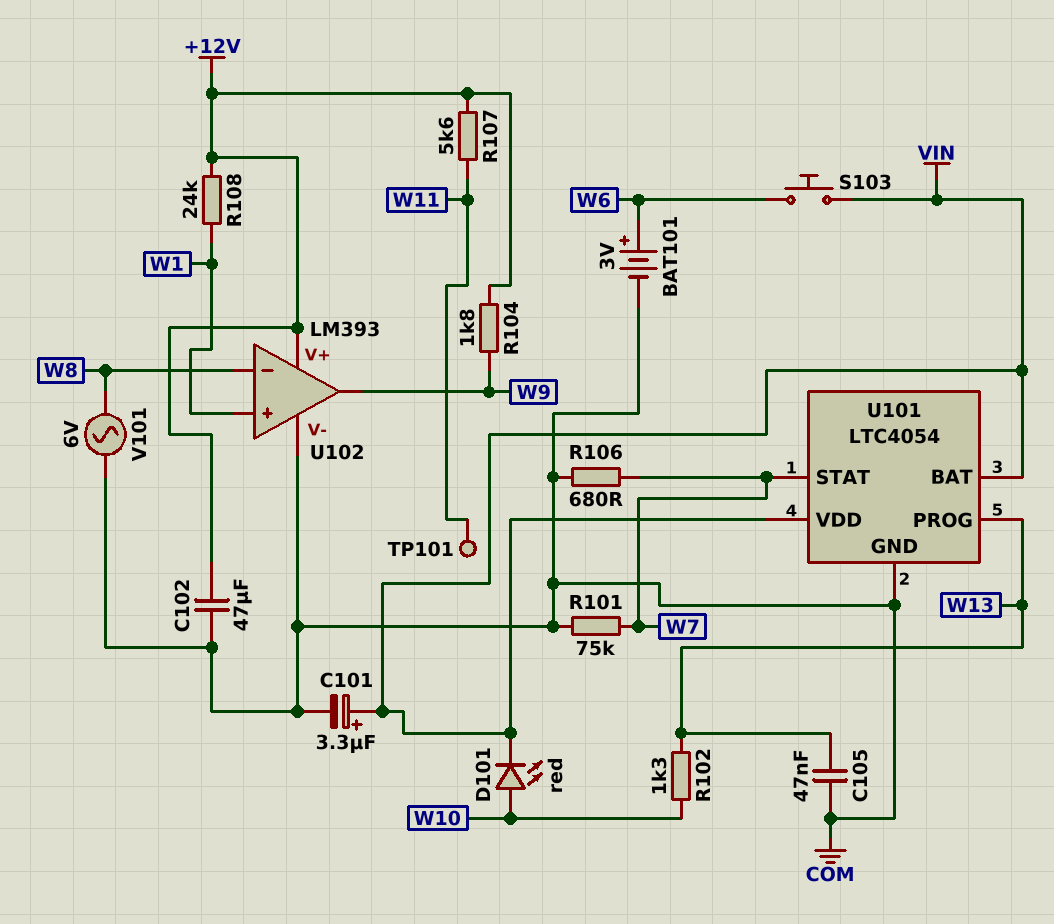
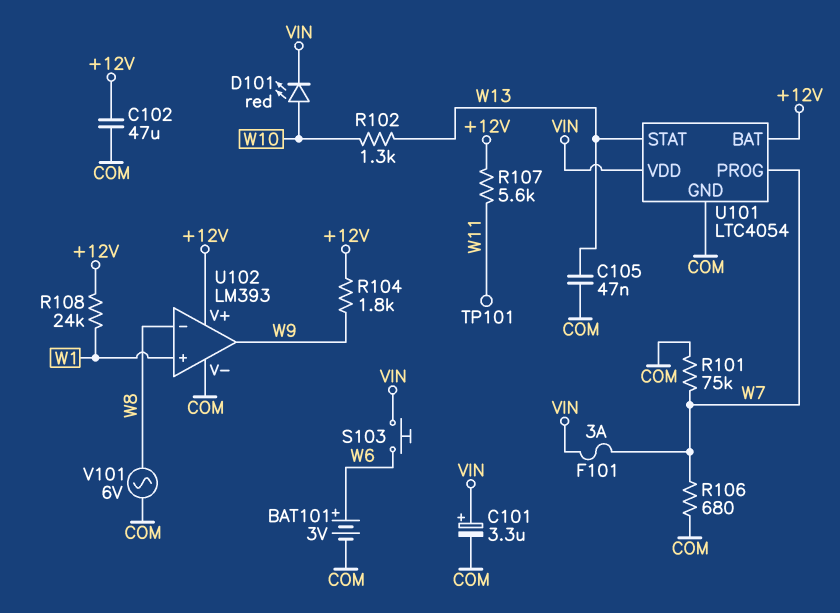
F101: none -> 3A (VIN, W7)
U101 pin BAT: VIN -> +12V
U101 pin PROG: W13 -> W7
U101 pin STAT: W7 -> W13

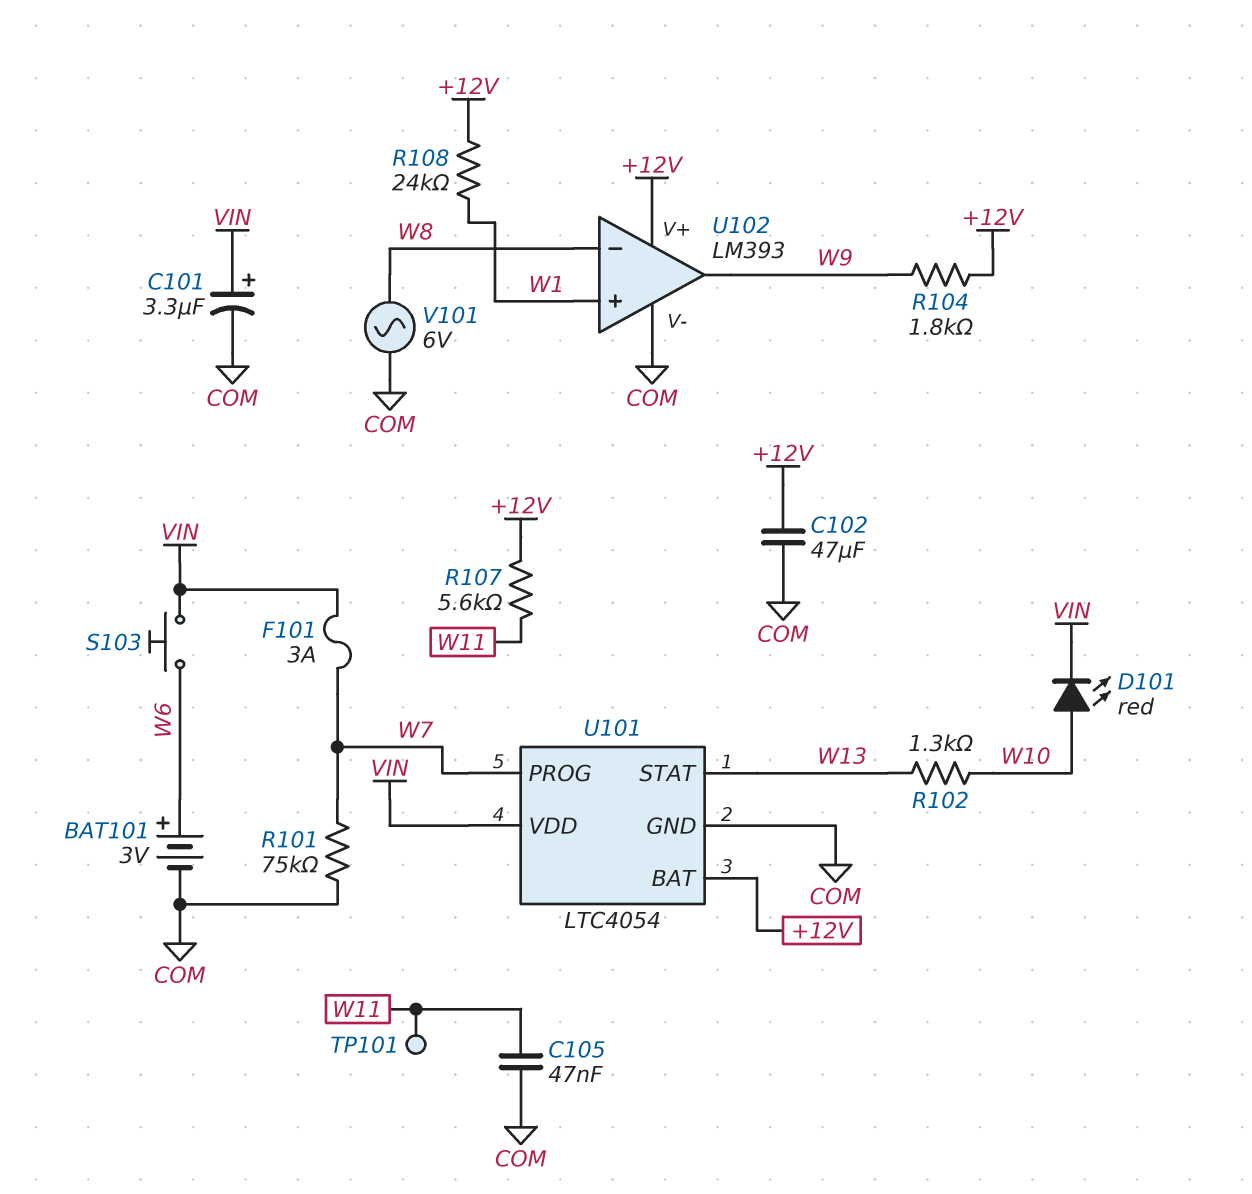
C105: 47nF (COM, W13) -> 47nF (COM, W11)
R106: 680 (COM, W7) -> none

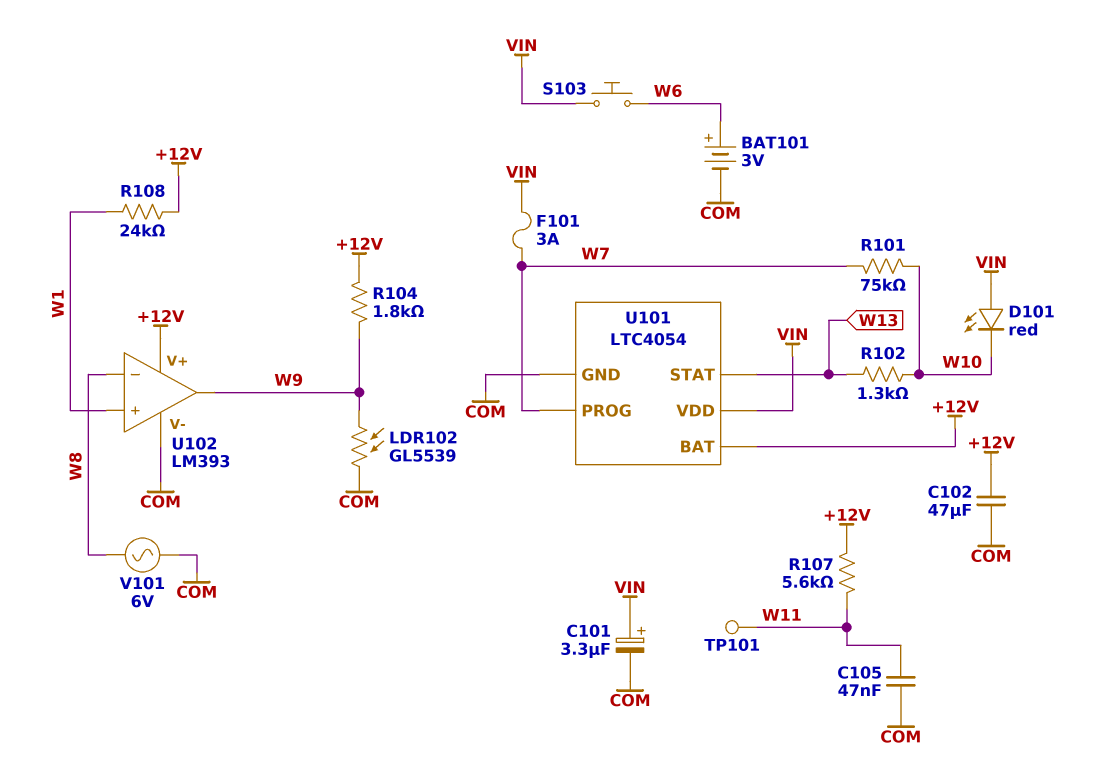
D101: LED red (A W10, K VIN) -> LED red (A VIN, K W10)
LDR102: none -> GL5539 (COM, W9)
R101: 75k (COM, W7) -> 75k (W7, W10)

